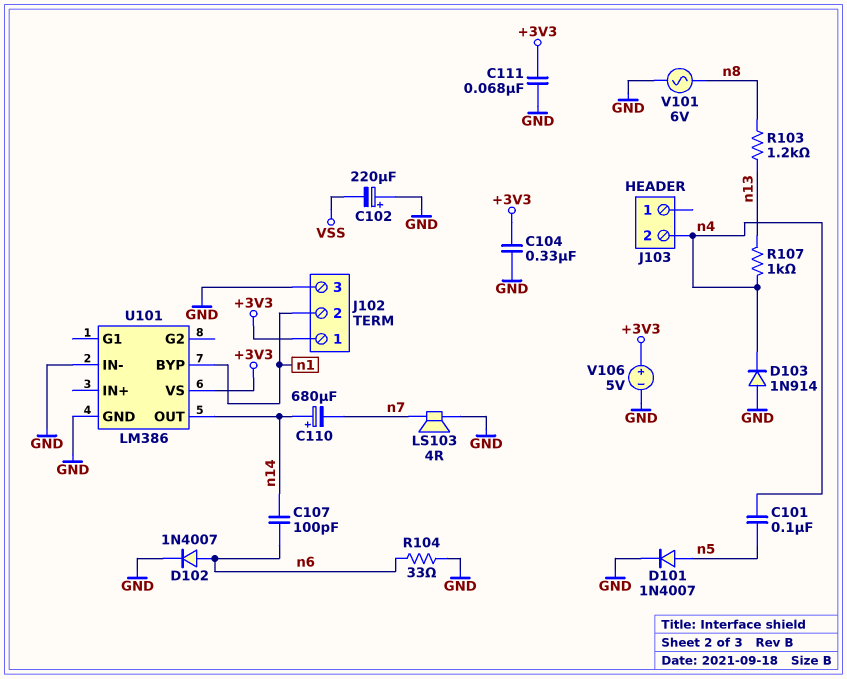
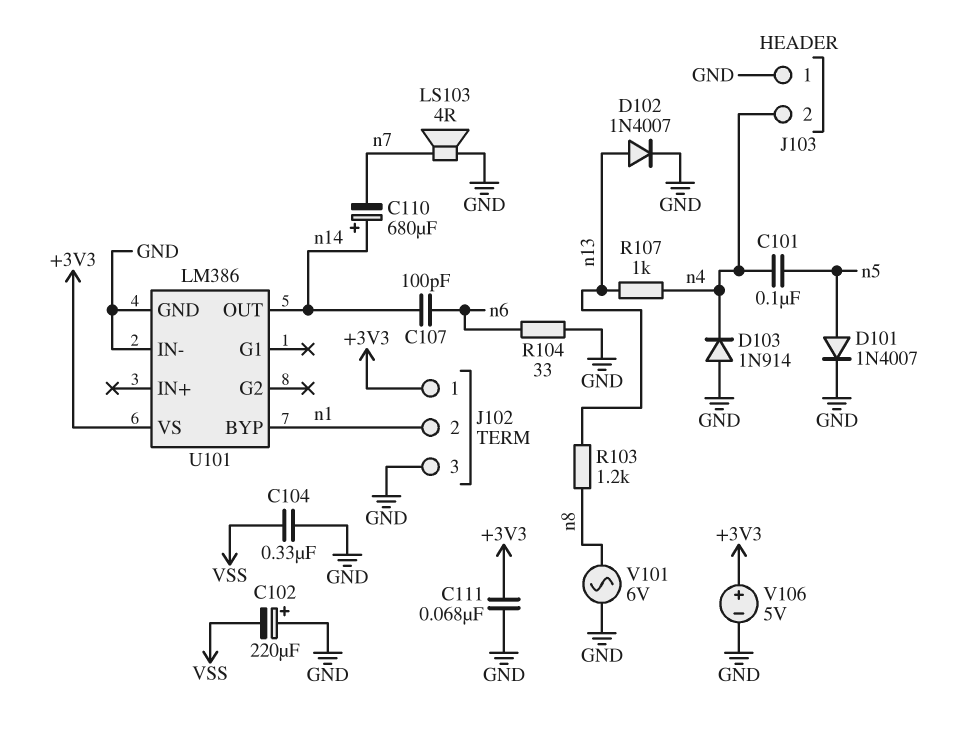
C104: 330nF (+3V3, GND) -> 330nF (GND, VSS)
D102: diode 1N4007 (A n6, K GND) -> diode 1N4007 (A n13, K GND)
J103 pin 1: none -> GND

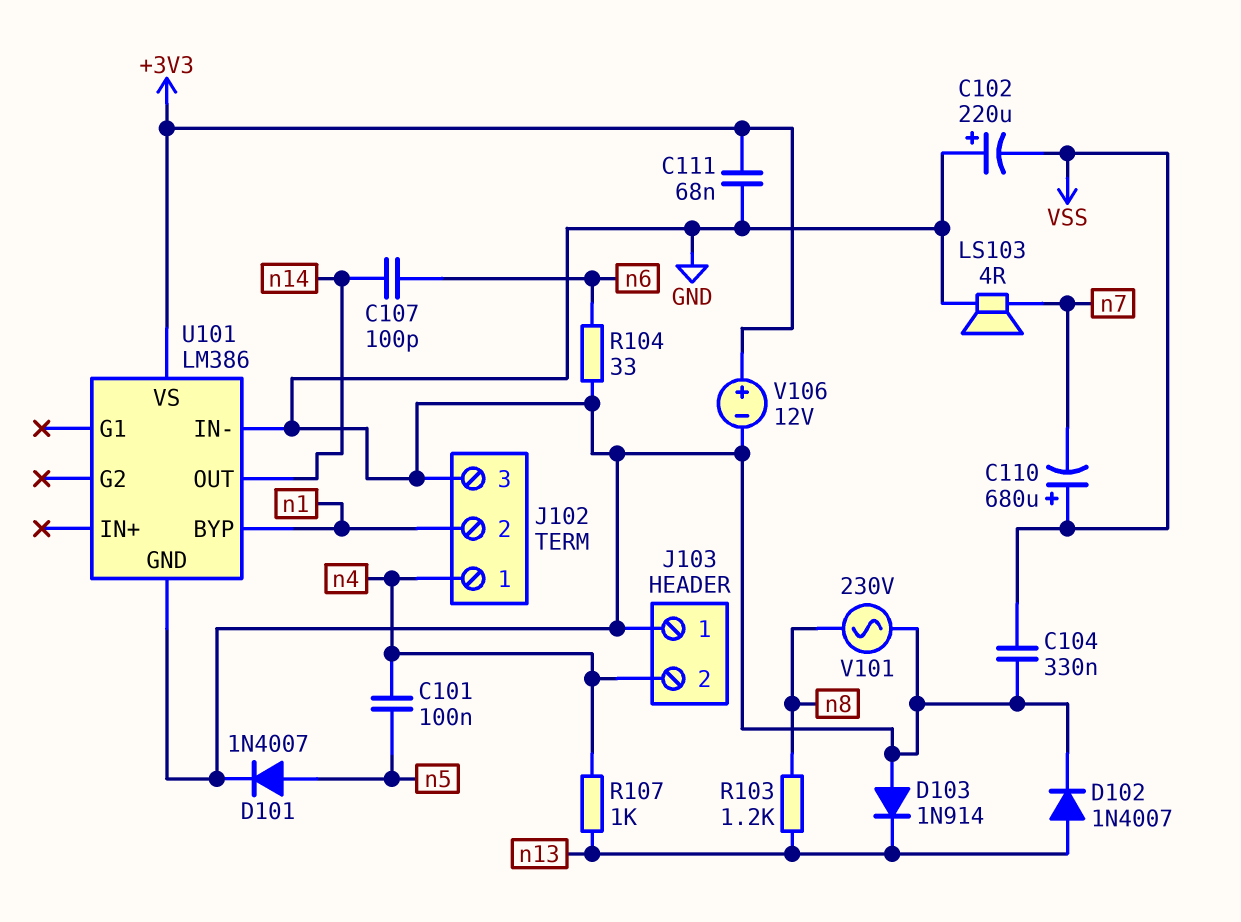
C110: 680uF (plus n14, minus n7) -> 680uF (plus VSS, minus n7)
D103: diode 1N914 (A GND, K n4) -> diode 1N914 (A GND, K n13)
J102 pin 1: +3V3 -> n4
V101: AC 6V (GND, n8) -> AC 230V (GND, n8)
V106: 5V (plus +3V3, minus GND) -> 12V (plus +3V3, minus GND)

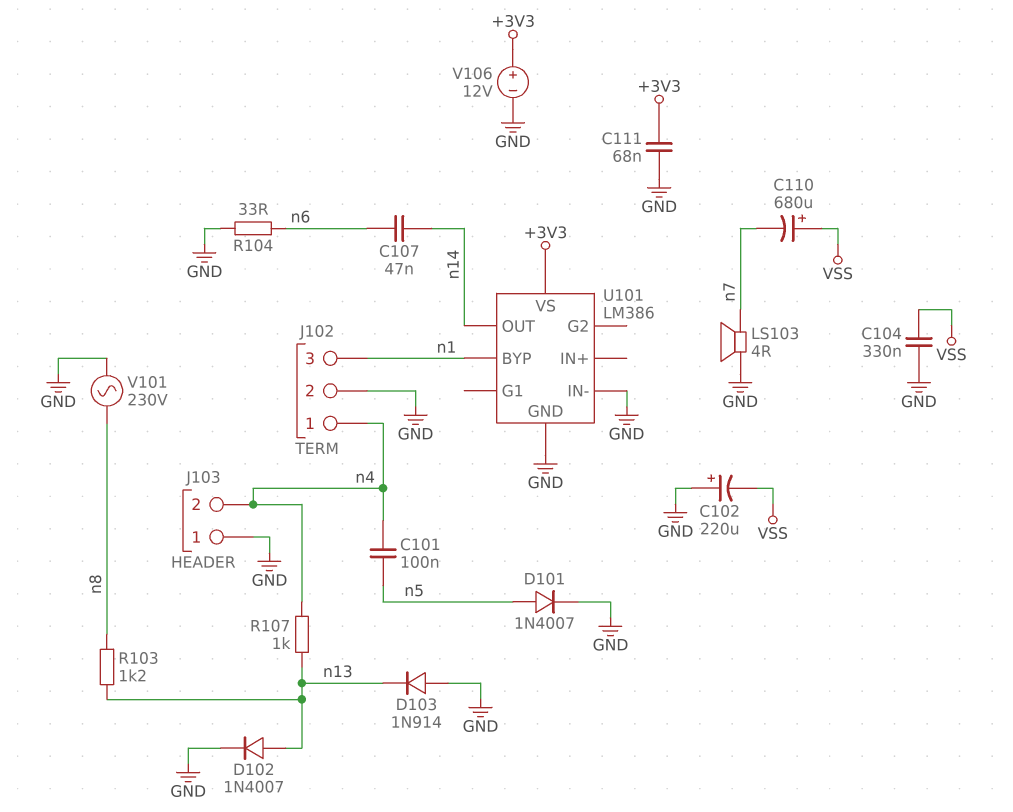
C107: 100pF (n6, n14) -> 47nF (n6, n14)
J102 pin 2: n1 -> GND
J102 pin 3: GND -> n1

